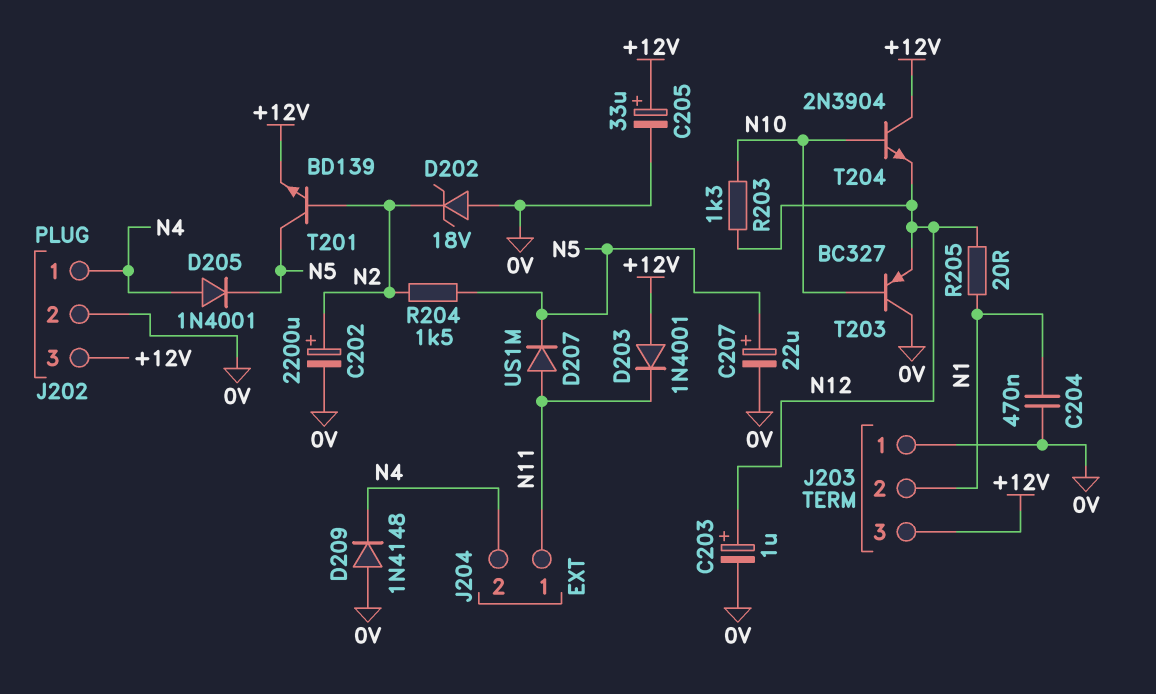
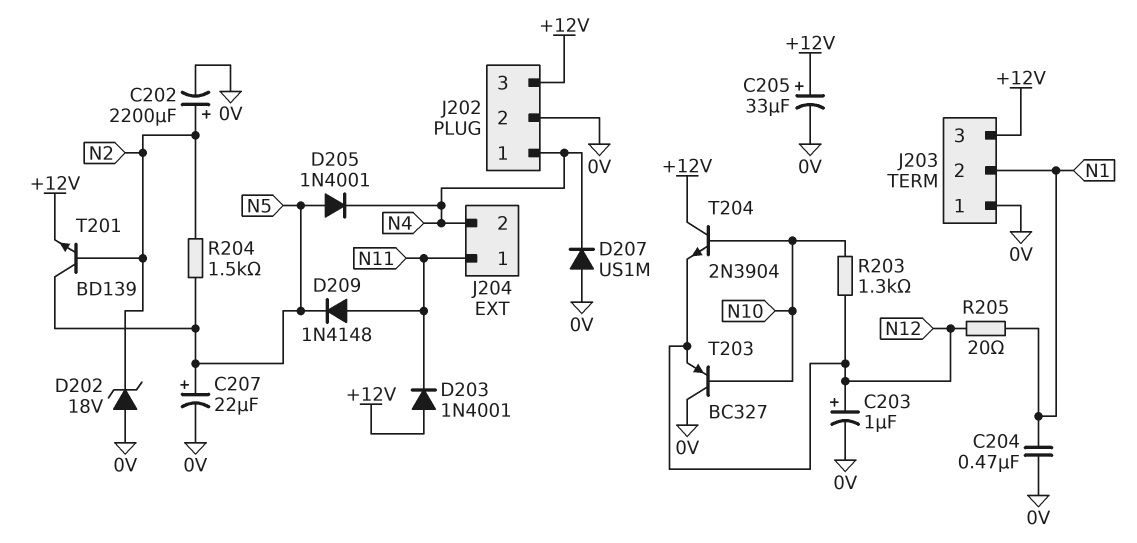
D205: diode 1N4001 (A N4, K N5) -> diode 1N4001 (A N5, K N4)
D207: diode US1M (A N11, K N5) -> diode US1M (A 0V, K N4)
D209: diode 1N4148 (A 0V, K N4) -> diode 1N4148 (A N11, K N5)

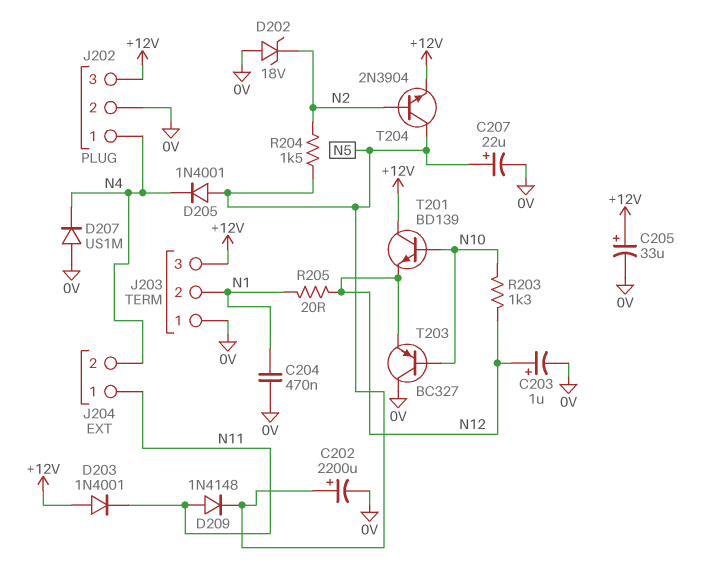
C202: 2200uF (plus N2, minus 0V) -> 2200uF (plus N5, minus 0V)
T201: NPN BD139 (B N2, C N5, E +12V) -> NPN BD139 (B N10, C +12V, E N12)
T204: NPN 2N3904 (B N10, C +12V, E N12) -> NPN 2N3904 (B N2, C N5, E +12V)

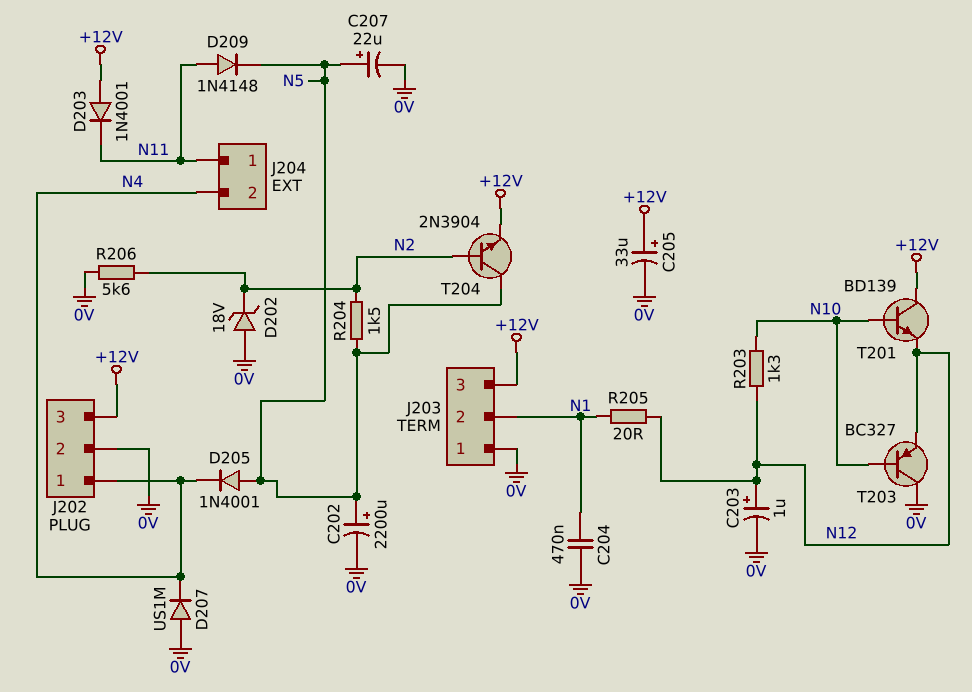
R206: none -> 5.6k (0V, N2)

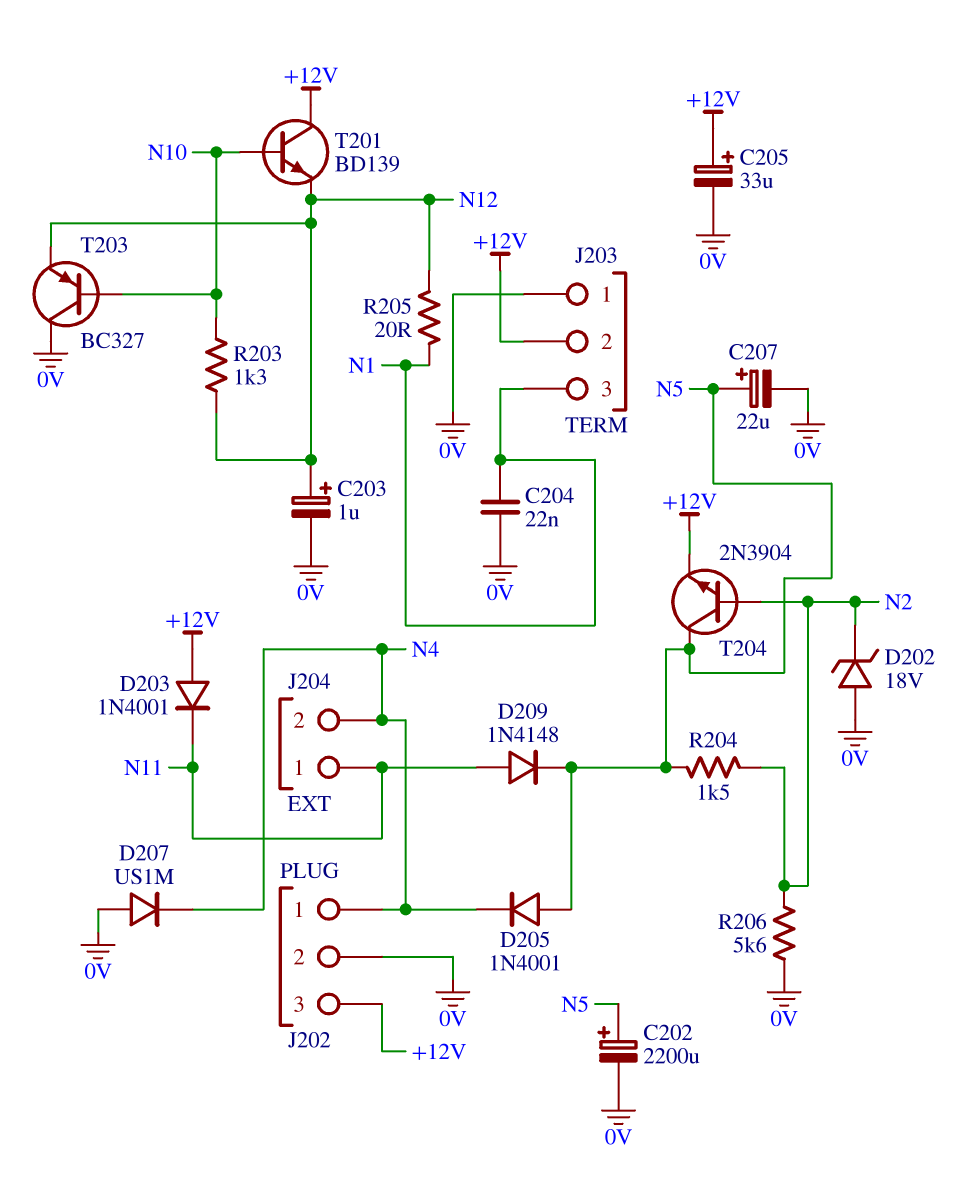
C204: 470nF (0V, N1) -> 22nF (0V, N1)
J203 pin 2: N1 -> +12V
J203 pin 3: +12V -> N1

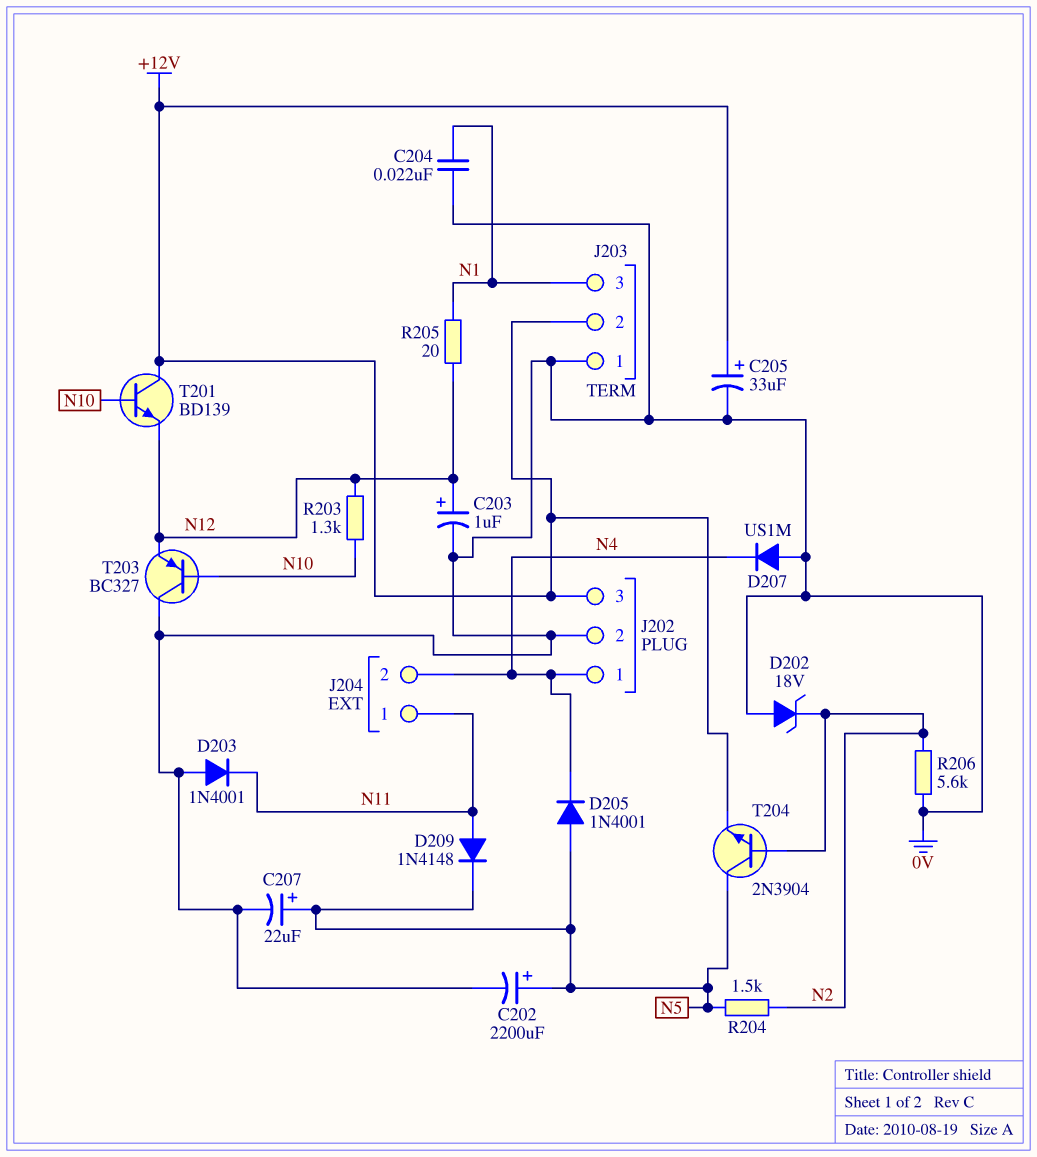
D203: diode 1N4001 (A +12V, K N11) -> diode 1N4001 (A 0V, K N11)

